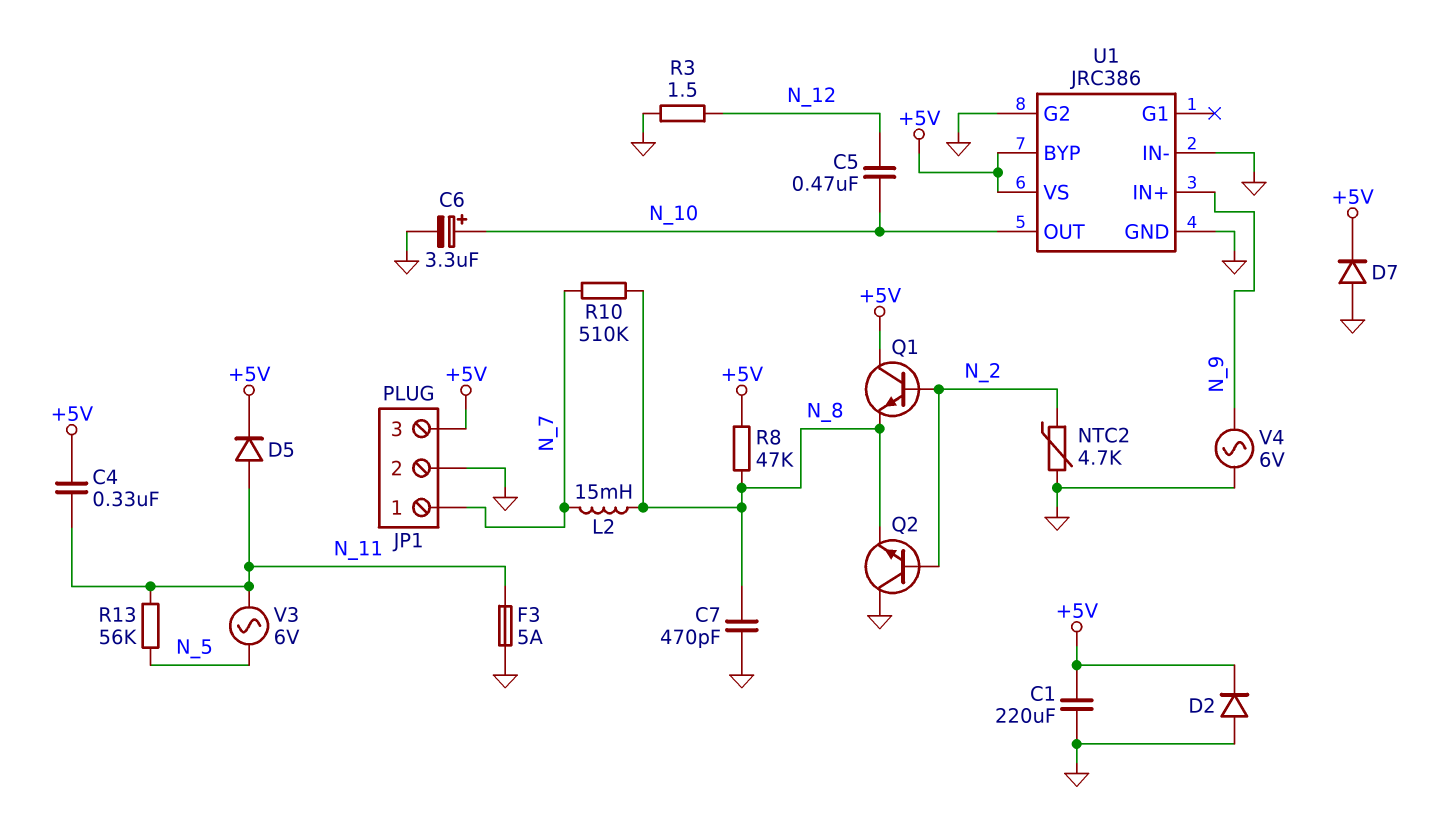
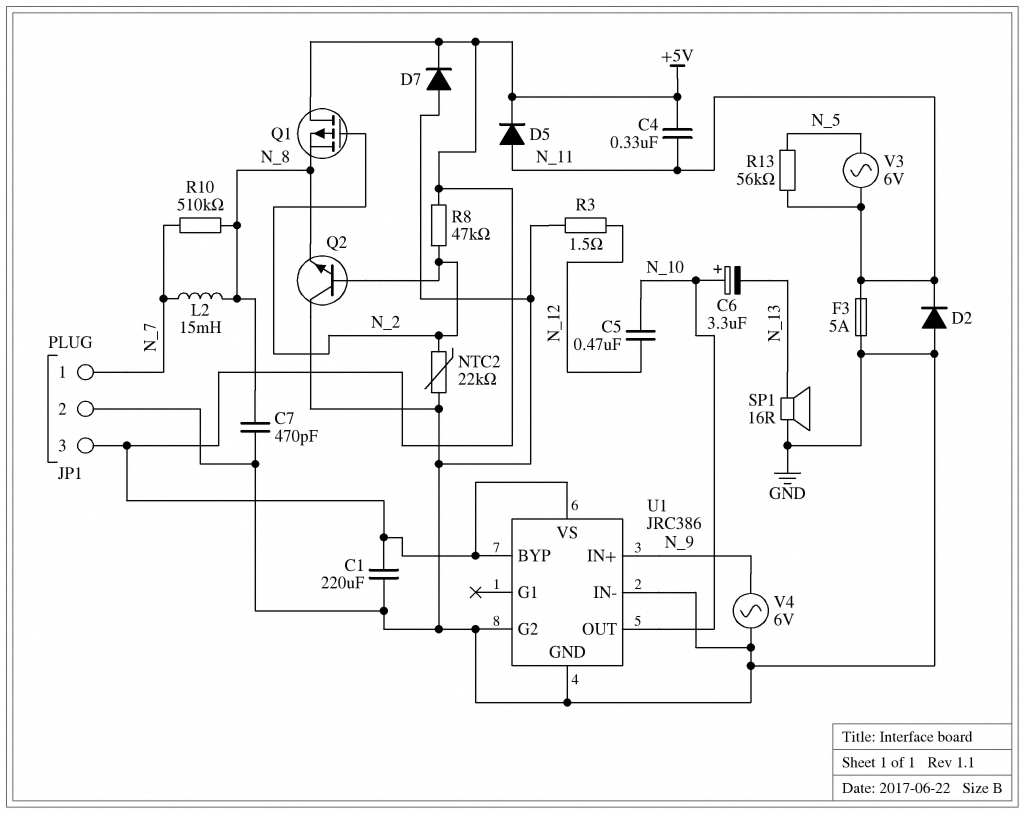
C6: 3.3uF (plus N_10, minus GND) -> 3.3uF (plus N_10, minus N_13)
D2: diode (A GND, K +5V) -> diode (A GND, K N_11)
NTC2: 4.7k (GND, N_2) -> 22k (GND, N_2)
Q1: NPN (B N_2, C +5V, E N_8) -> PMOS (G N_2, D +5V, S N_8)
R8: 47k (+5V, N_8) -> 47k (+5V, N_2)
SP1: none -> speaker 16R (GND, N_13)

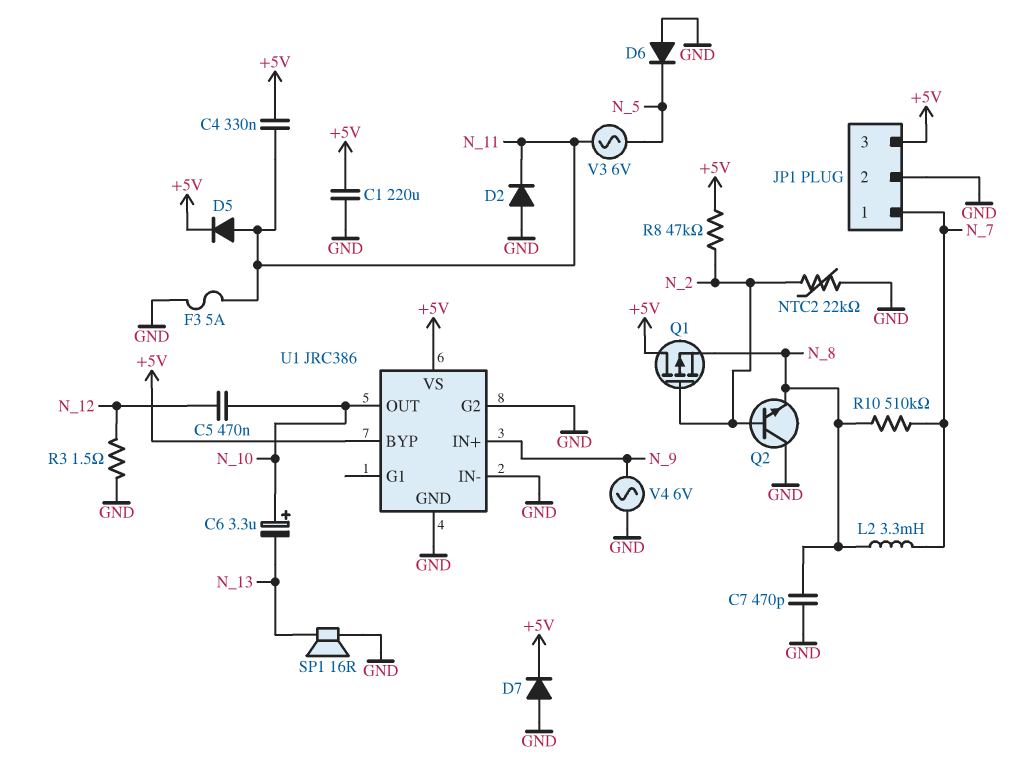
D6: none -> diode (A GND, K N_5)
L2: 15mH (N_7, N_8) -> 3.3mH (N_7, N_8)
R13: 56k (N_5, N_11) -> none

